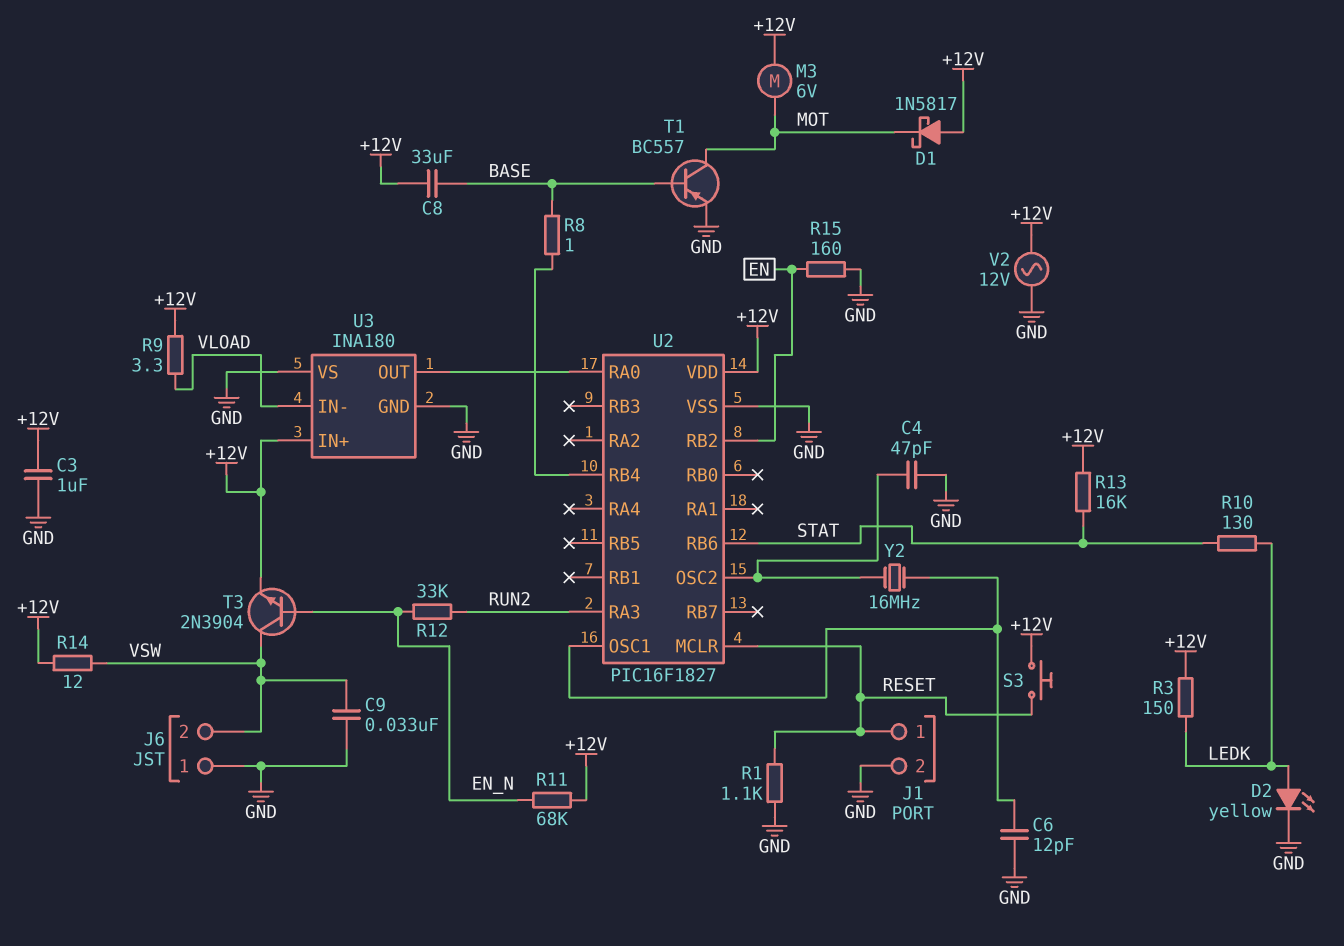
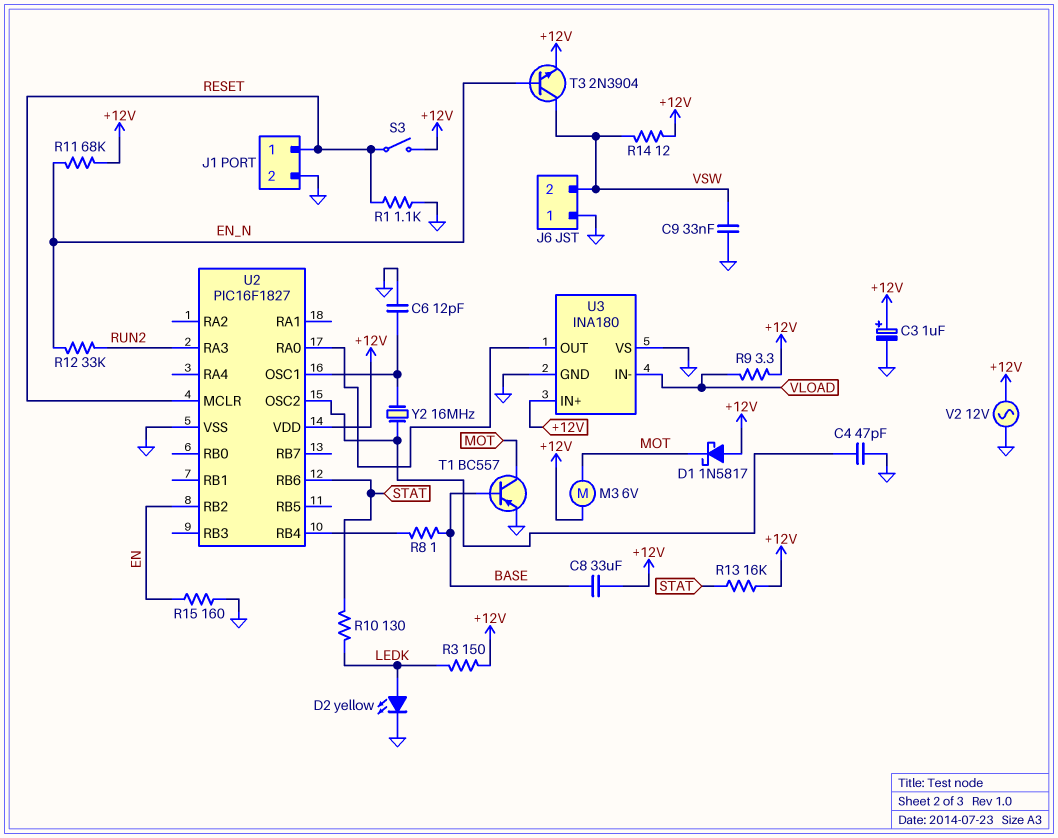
C3: 1uF (+12V, GND) -> 1uF (plus +12V, minus GND)
S3: button (+12V, RESET) -> switch (+12V, RESET)

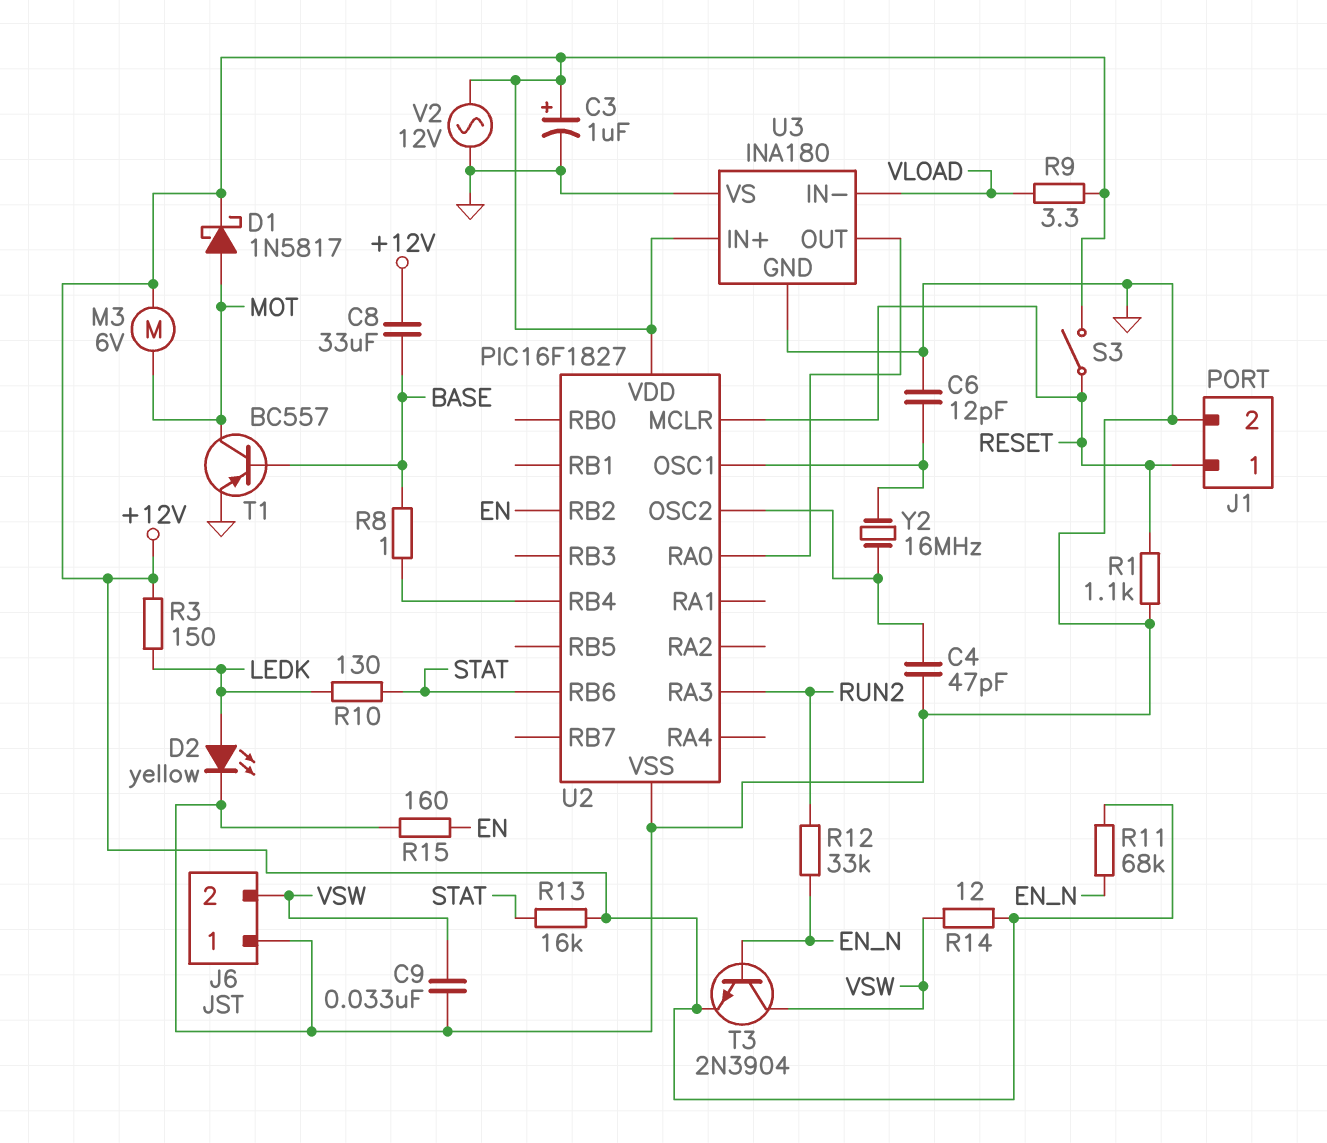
D1: schottky 1N5817 (A +12V, K MOT) -> schottky 1N5817 (A MOT, K +12V)

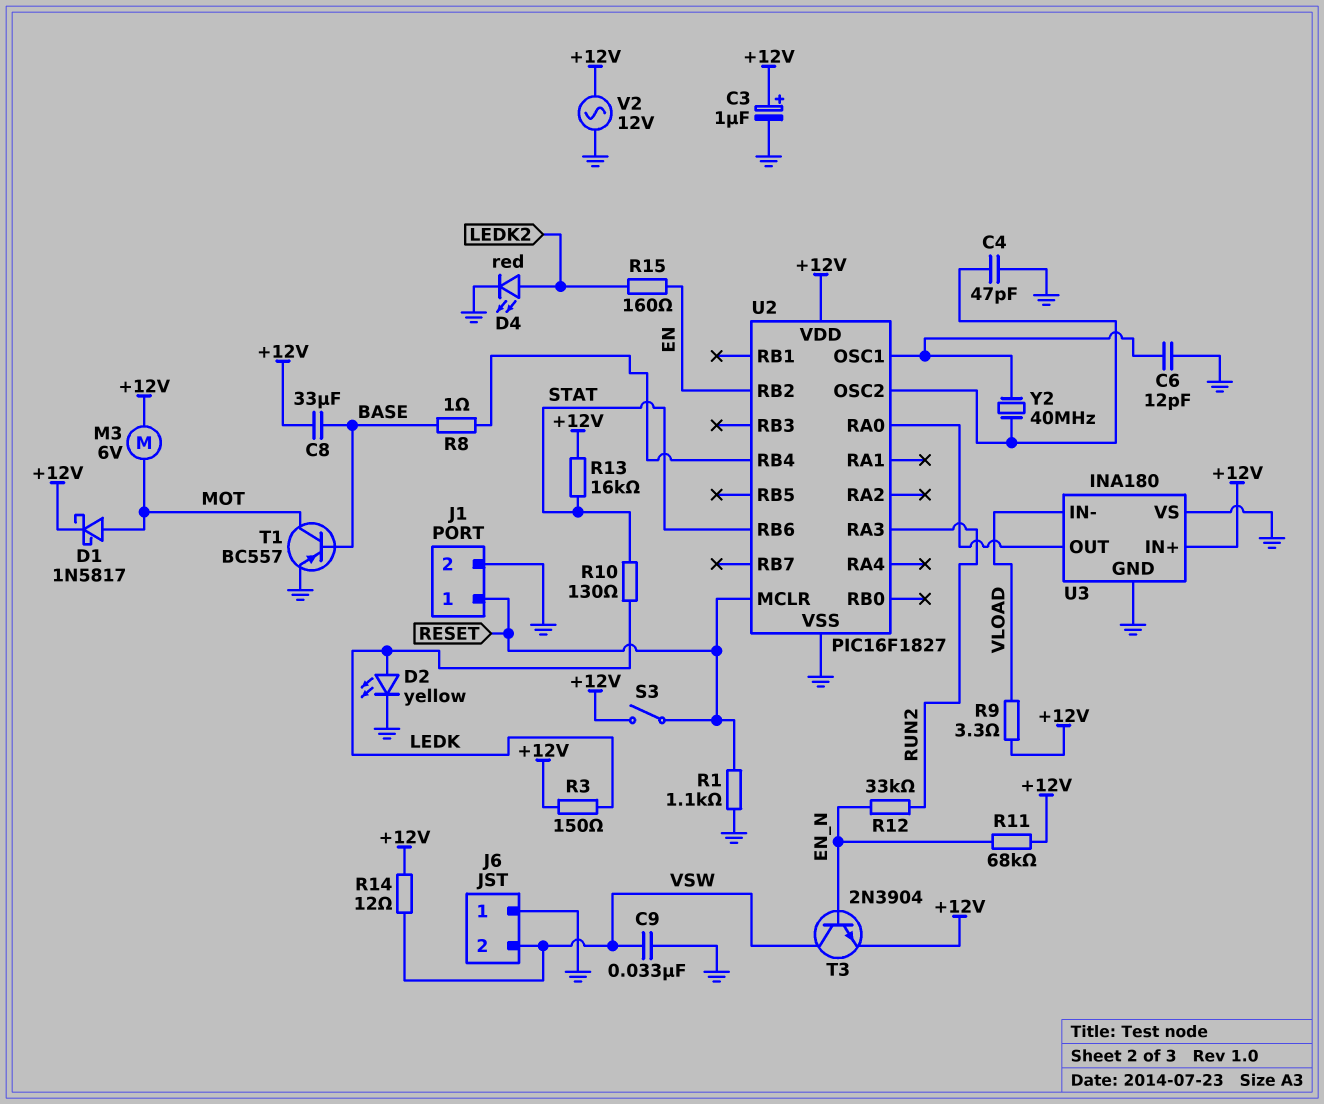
D4: none -> LED red (A LEDK2, K GND)
R15: 160 (EN, GND) -> 160 (EN, LEDK2)
Y2: 16MHz (U2/OSC1, U2/OSC2) -> 40MHz (U2/OSC1, U2/OSC2)

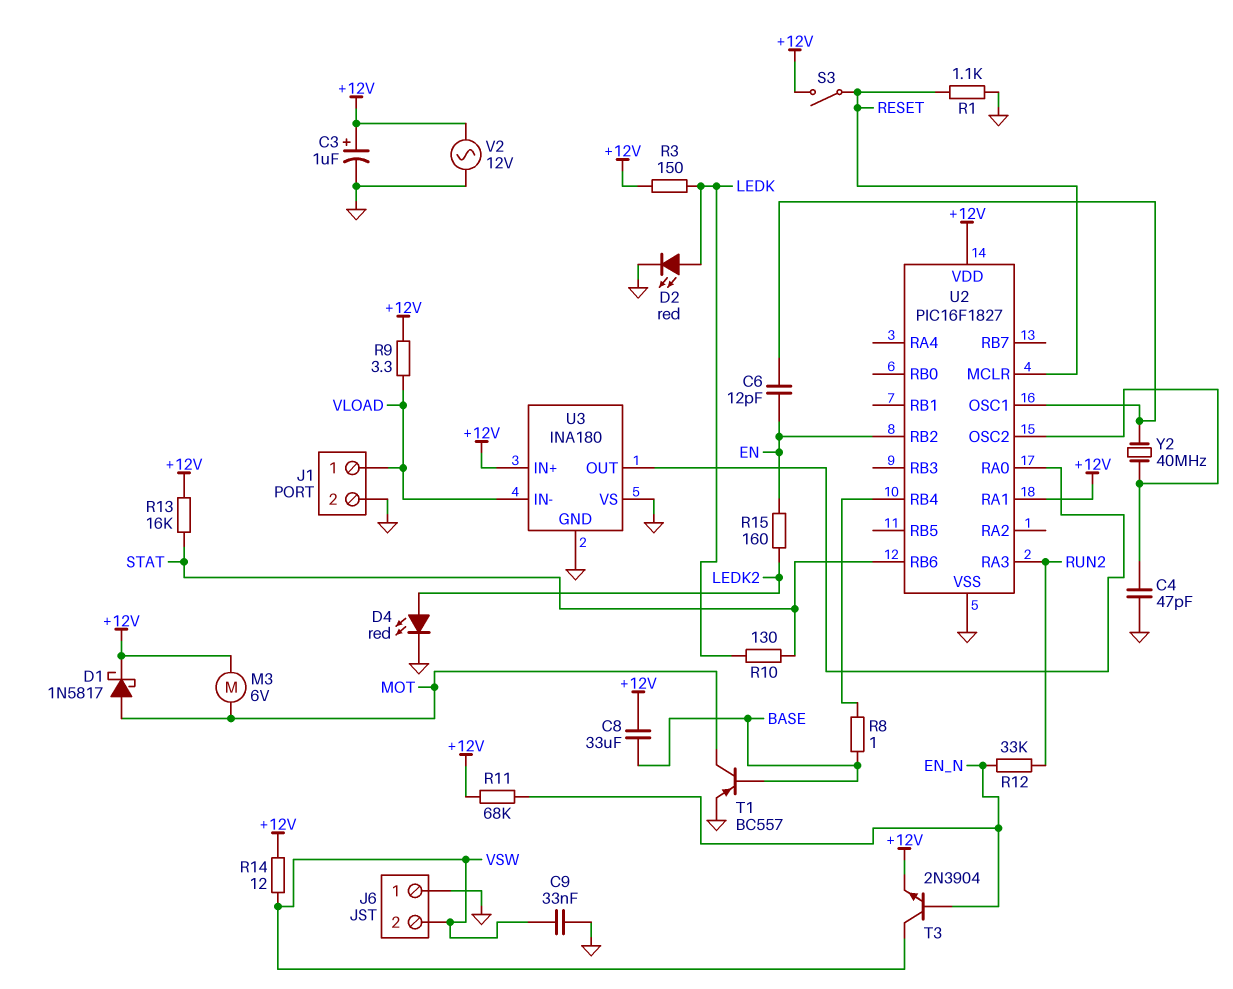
C6: 12pF (GND, U2/OSC1) -> 12pF (EN, U2/OSC1)
D2: LED yellow (A LEDK, K GND) -> LED red (A LEDK, K GND)
J1 pin 1: RESET -> VLOAD
U2 pin RA1: none -> +12V

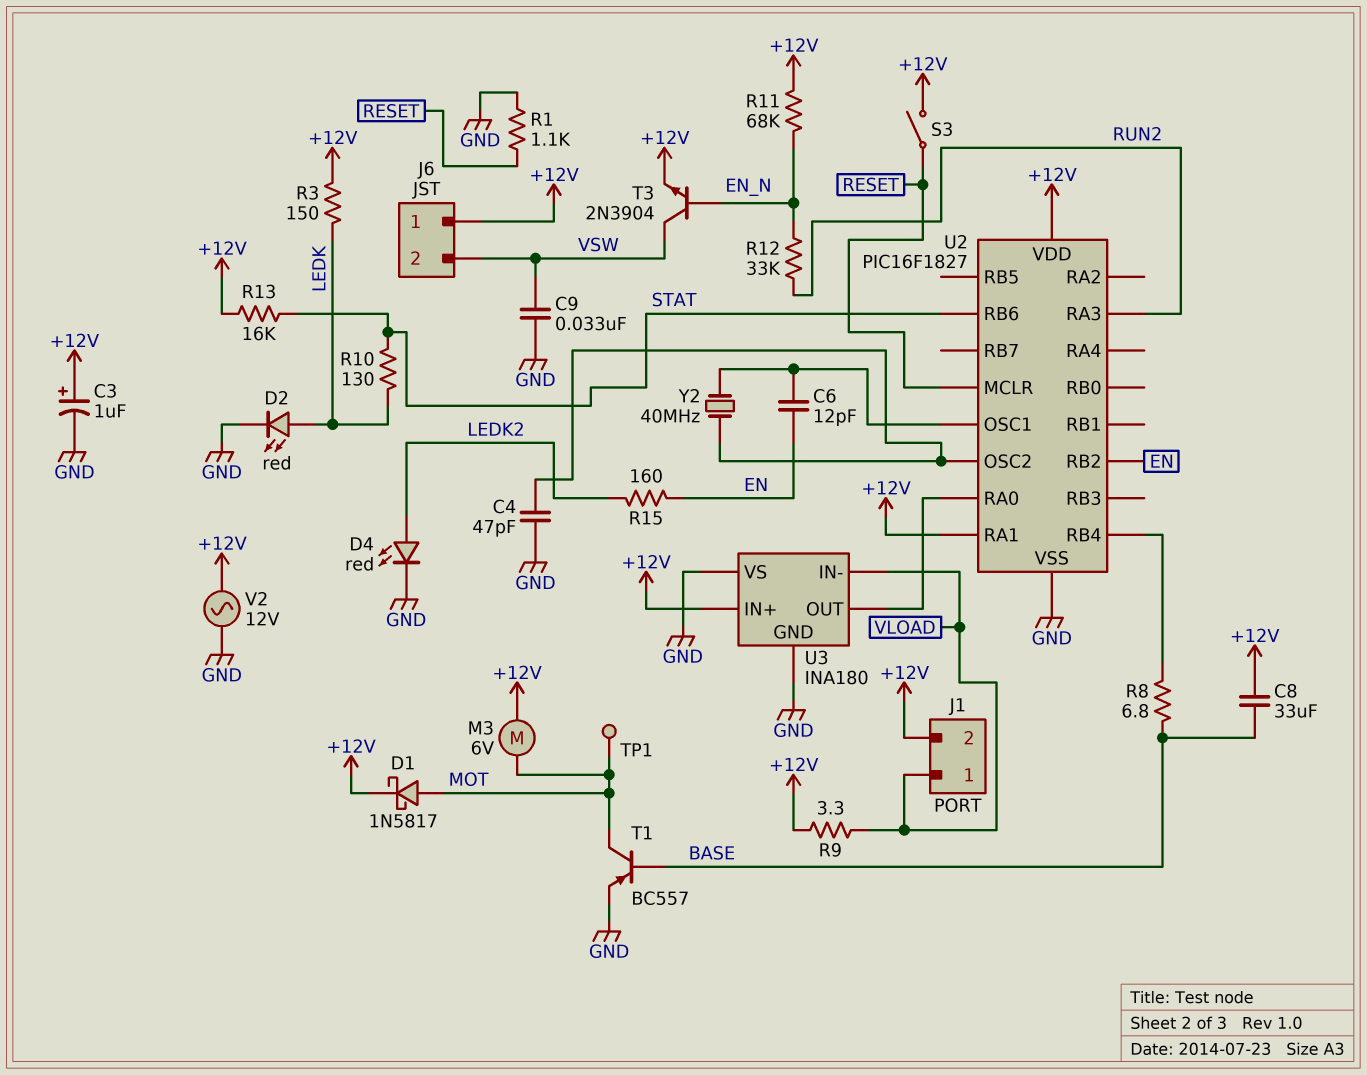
J1 pin 2: GND -> +12V
J6 pin 1: GND -> +12V
R8: 1 (BASE, U2/RB4) -> 6.8 (BASE, U2/RB4)
R14: 12 (+12V, VSW) -> none
TP1: none -> test point (MOT)

